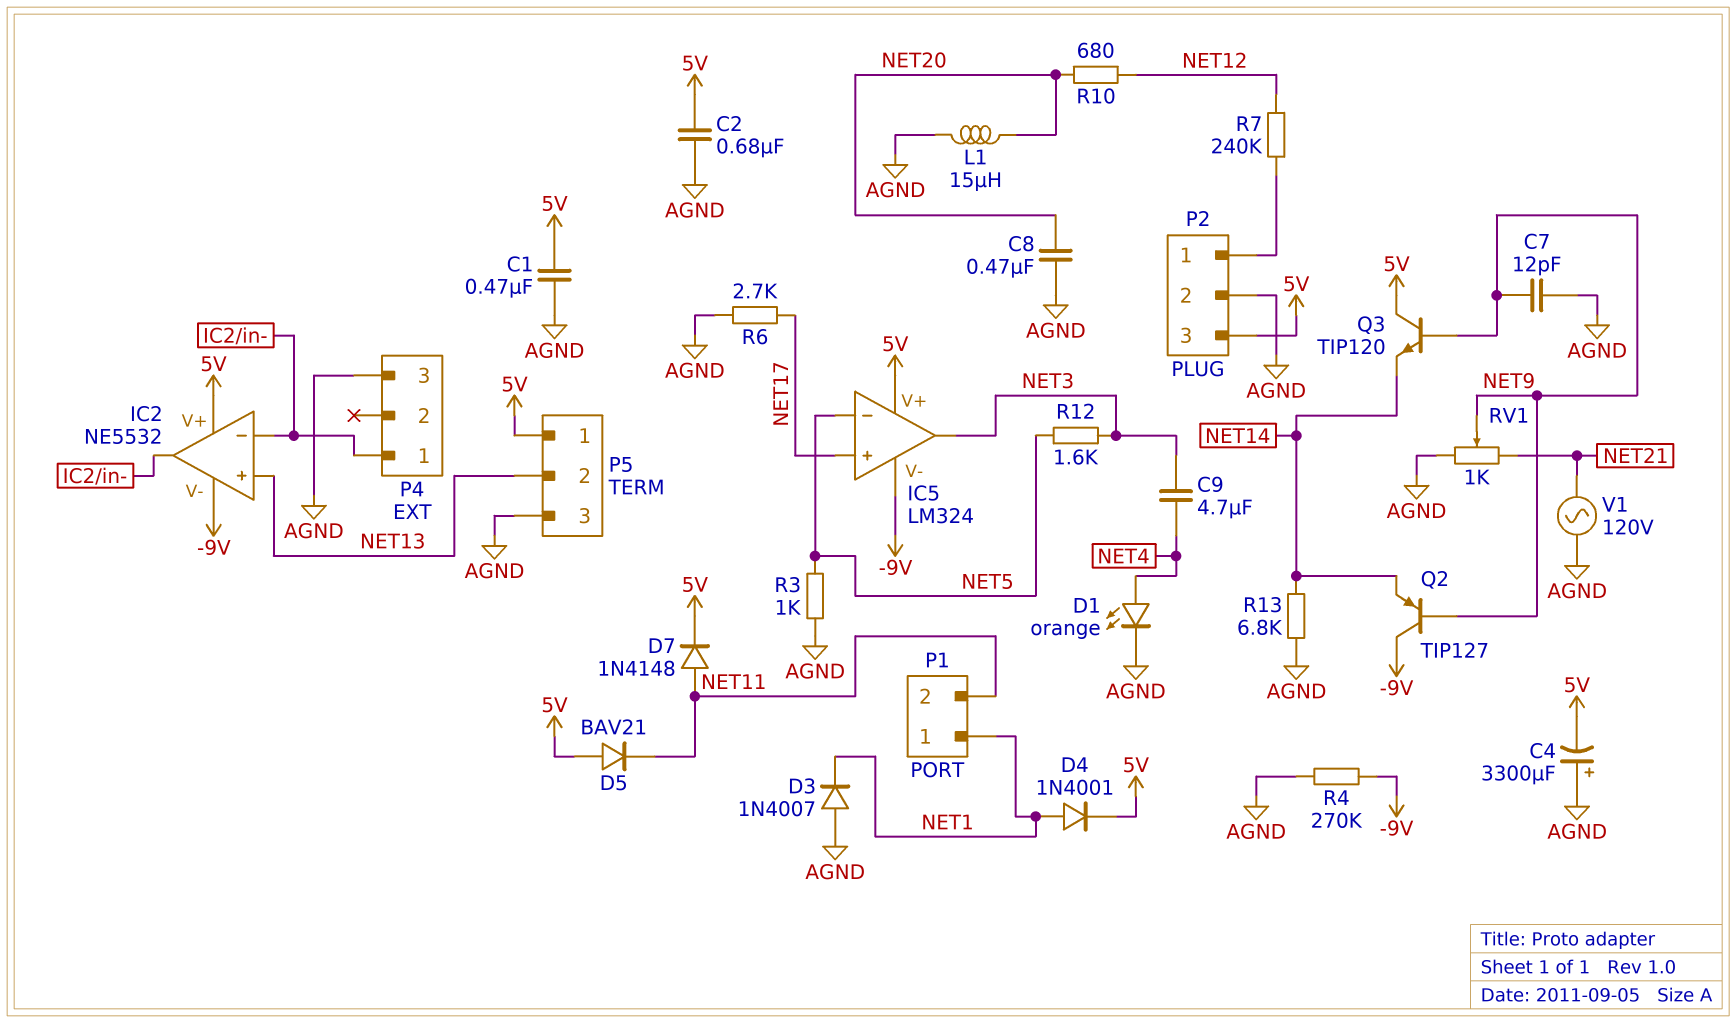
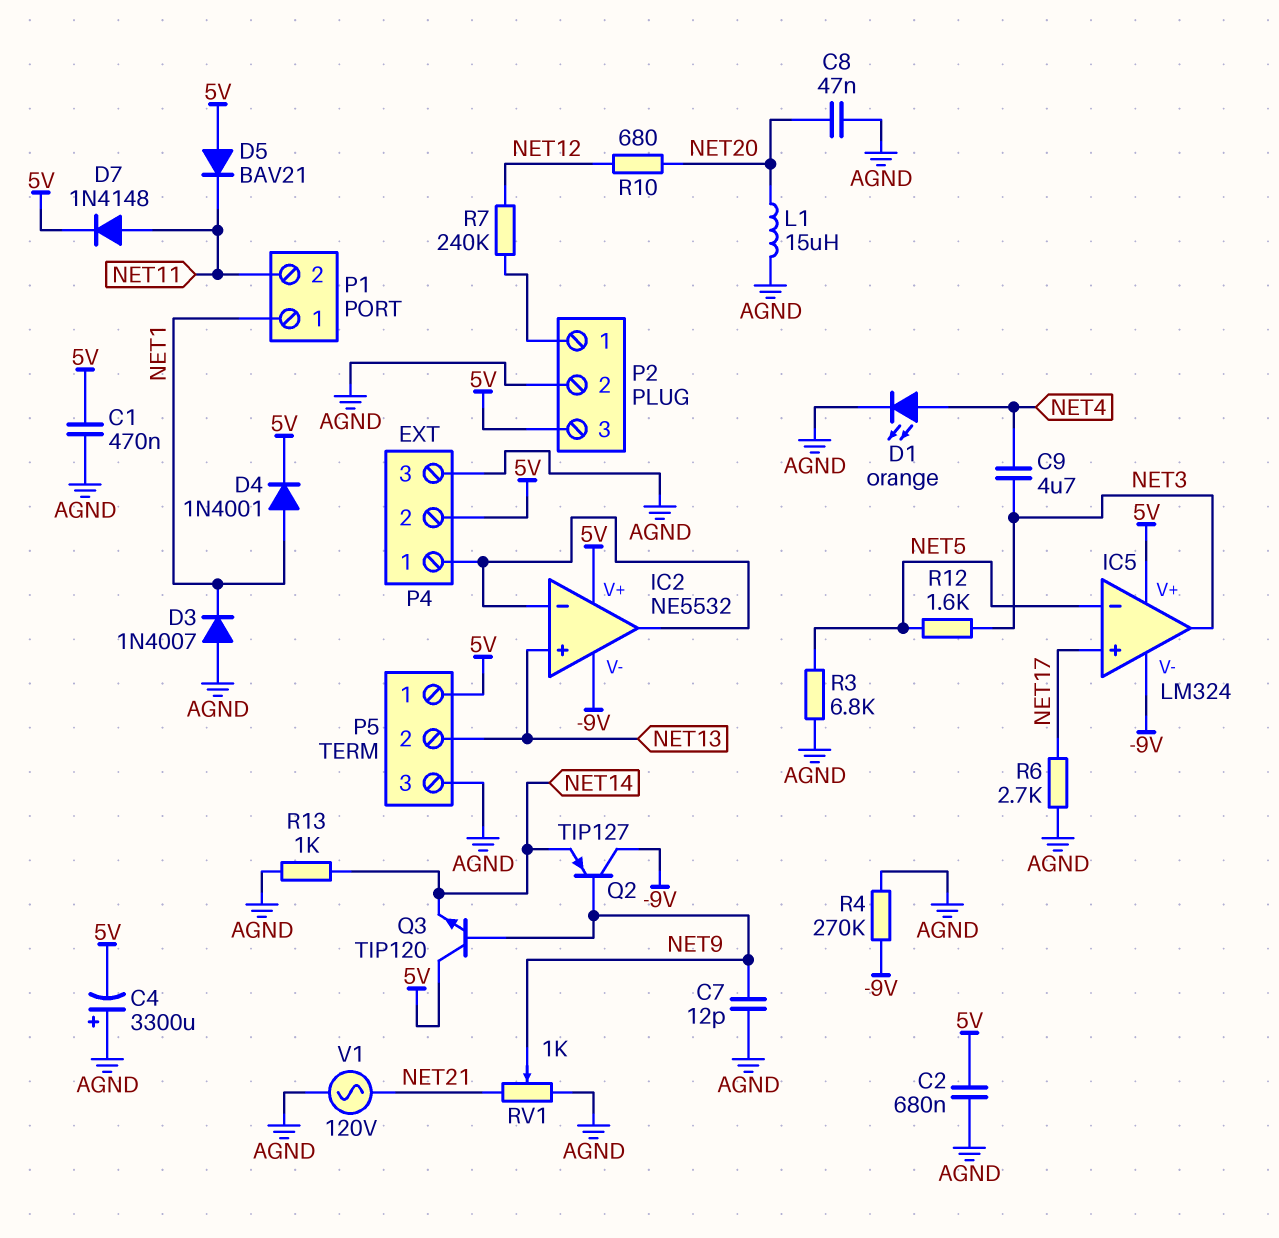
C8: 470nF (AGND, NET20) -> 47nF (AGND, NET20)
P4 pin 2: none -> 5V
R3: 1k (AGND, NET5) -> 6.8k (AGND, NET5)
R13: 6.8k (AGND, NET14) -> 1k (AGND, NET14)

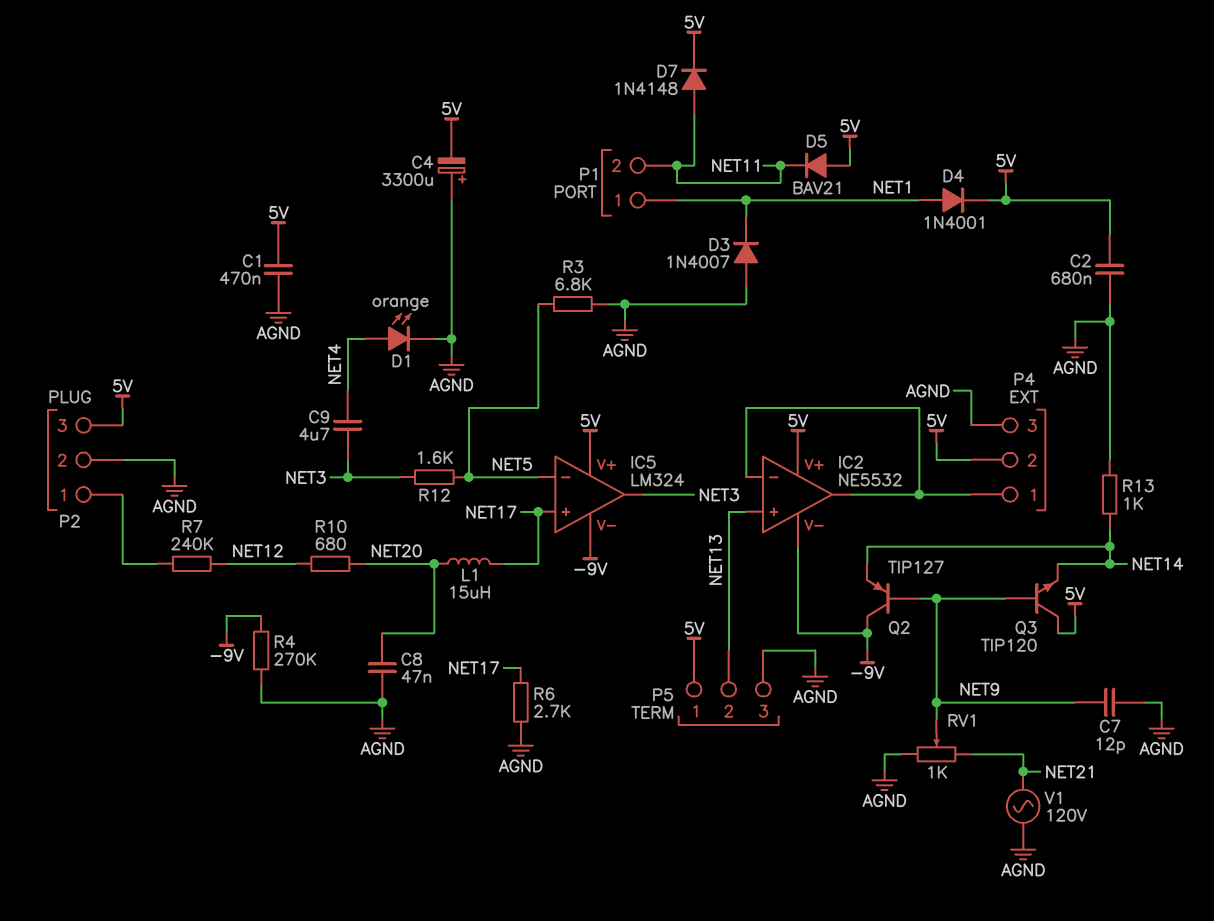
L1: 15uH (AGND, NET20) -> 15uH (NET17, NET20)

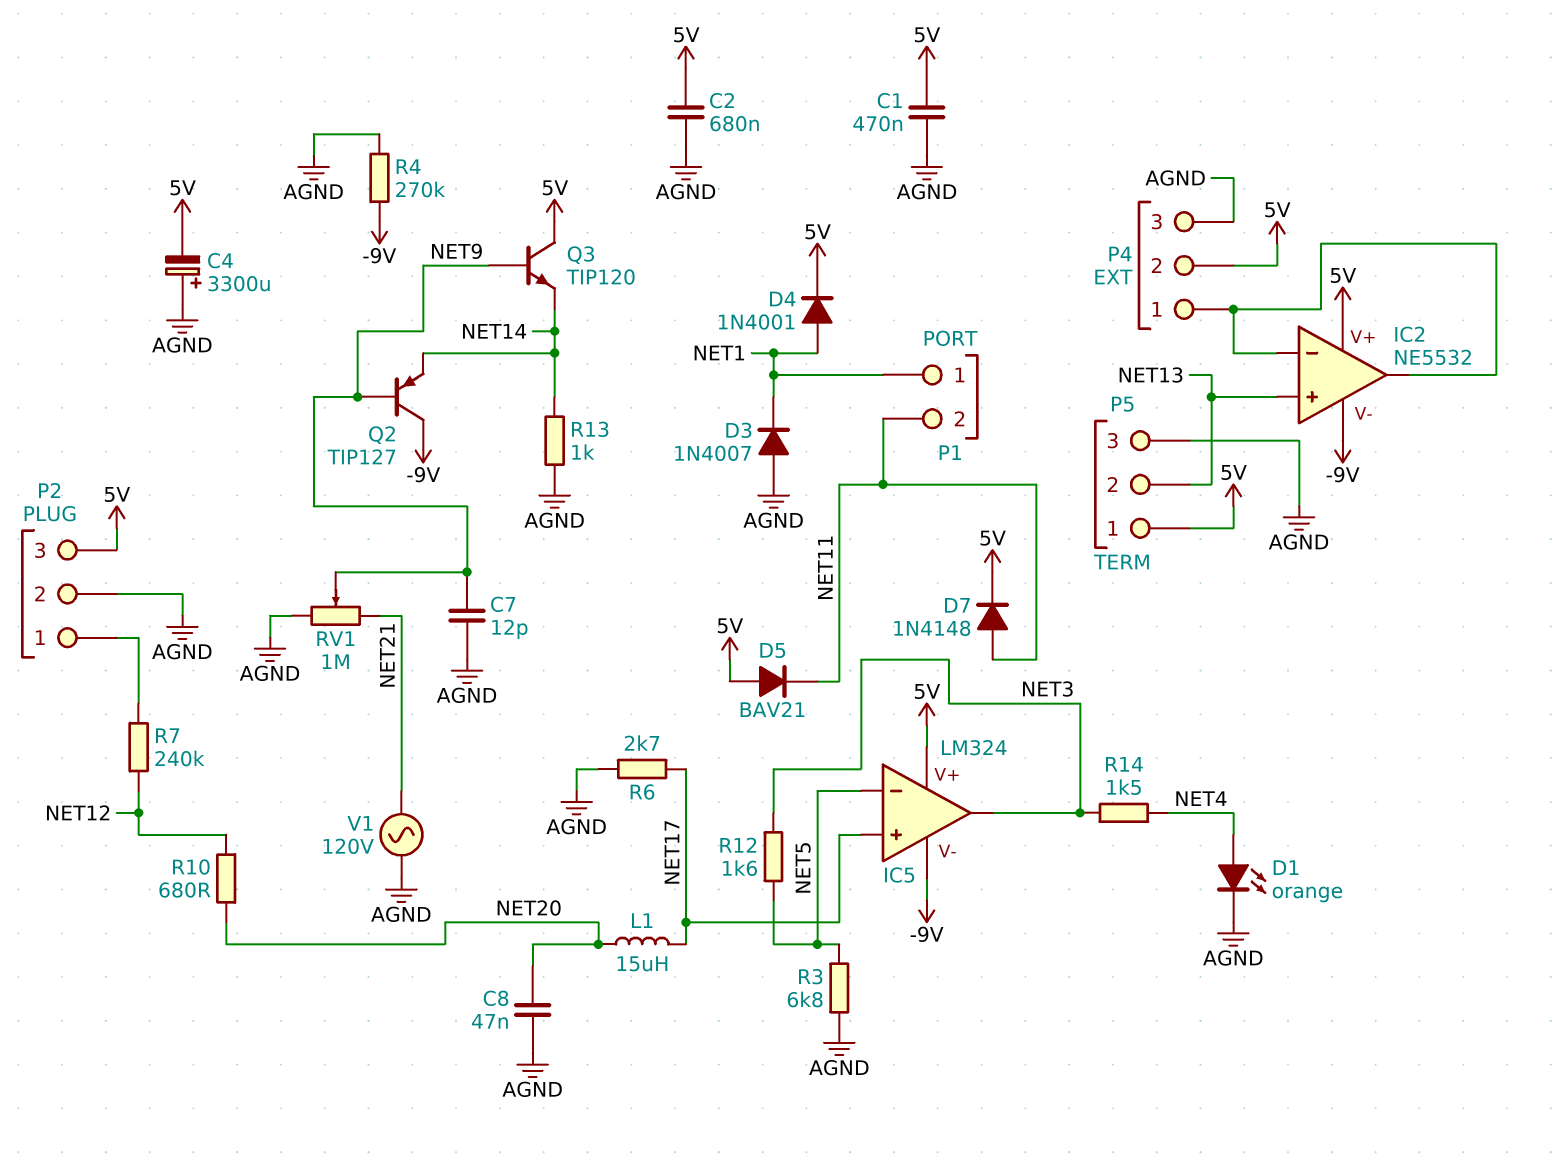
C9: 4.7uF (NET3, NET4) -> none
R14: none -> 1.5k (NET3, NET4)
RV1: 1k (AGND, NET21, wiper NET9) -> 1M (AGND, NET21, wiper NET9)

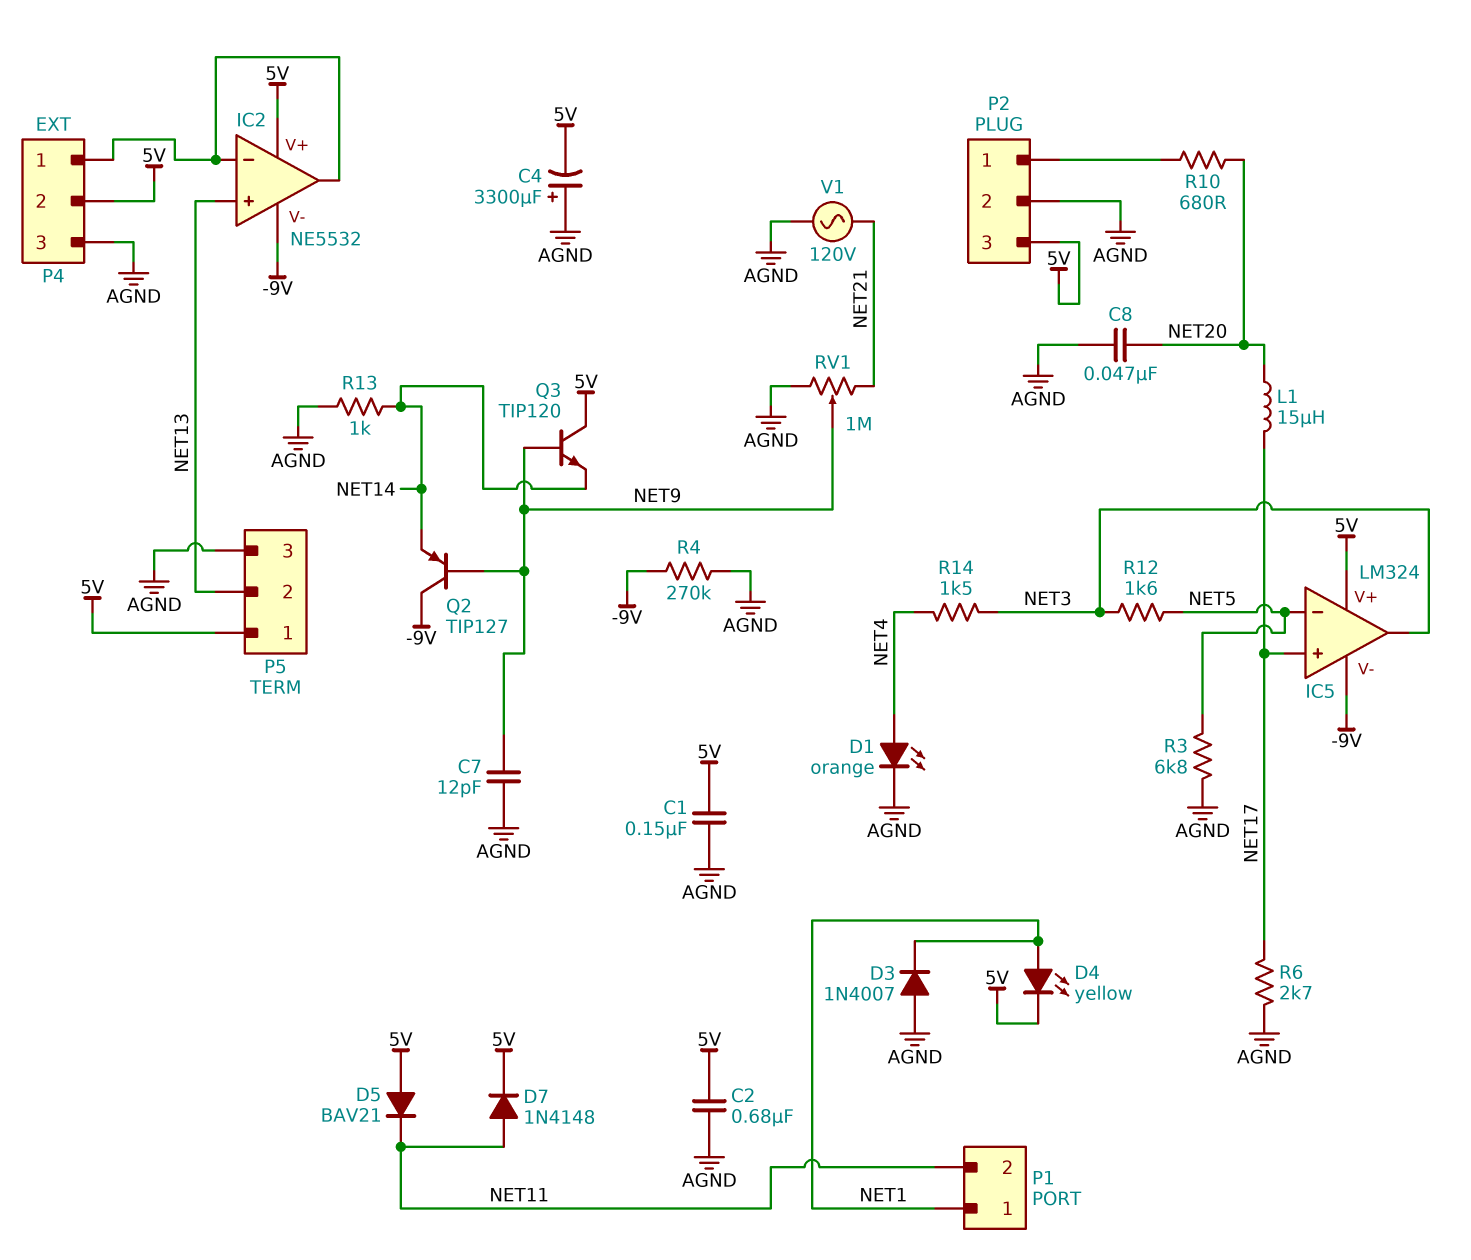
C1: 470nF (5V, AGND) -> 150nF (5V, AGND)
D4: diode 1N4001 (A NET1, K 5V) -> LED yellow (A NET1, K 5V)
R7: 240k (NET12, P2/1) -> none
R10: 680 (NET12, NET20) -> 680 (NET20, P2/1)

